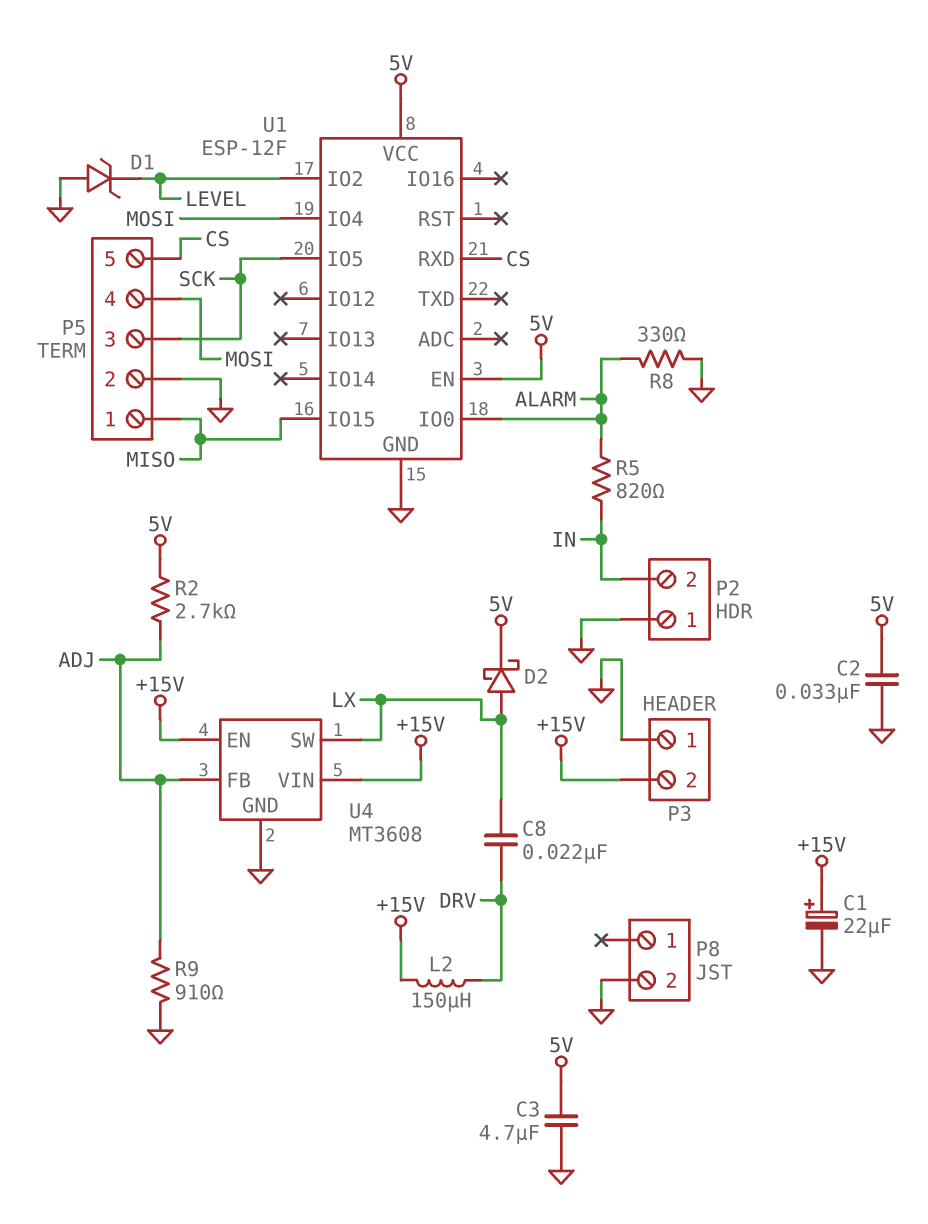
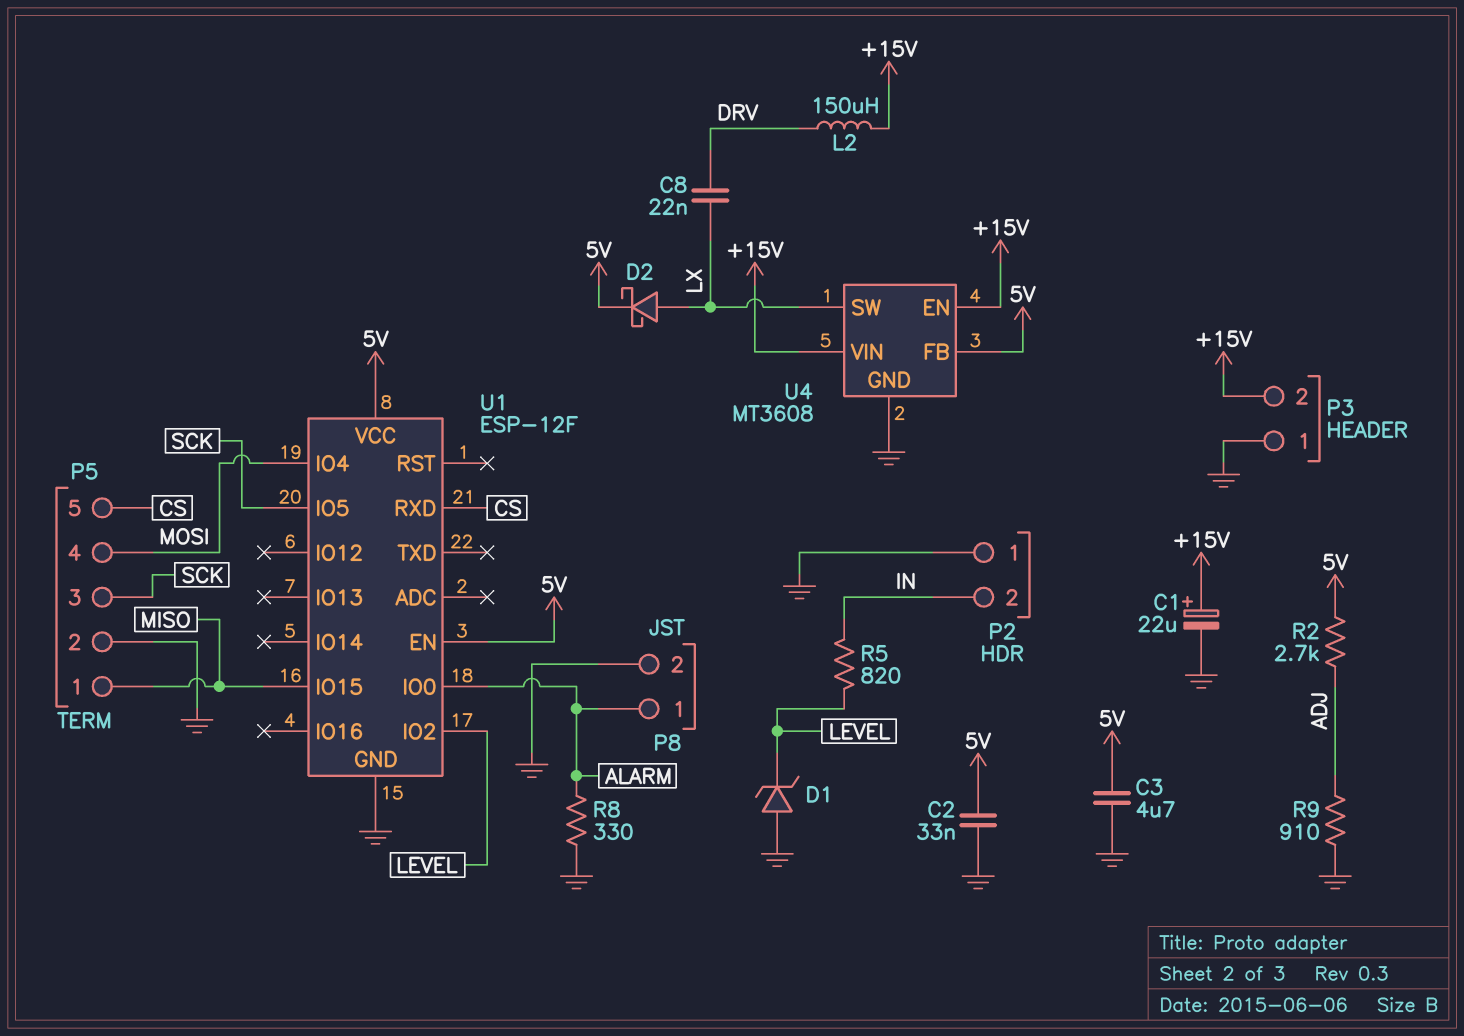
P8 pin 1: none -> ALARM
R5: 820 (ALARM, IN) -> 820 (IN, LEVEL)
U4 pin FB: ADJ -> 5V

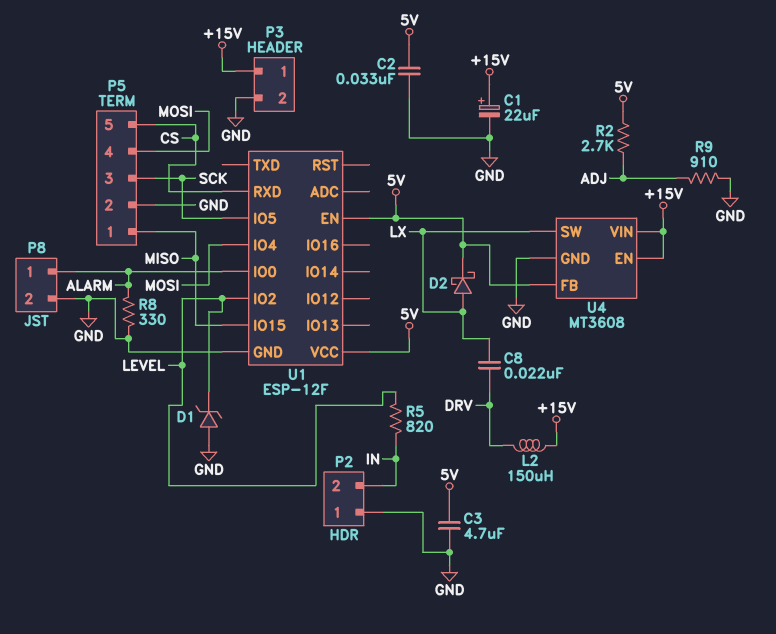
P3 pin 1: GND -> +15V
P3 pin 2: +15V -> GND

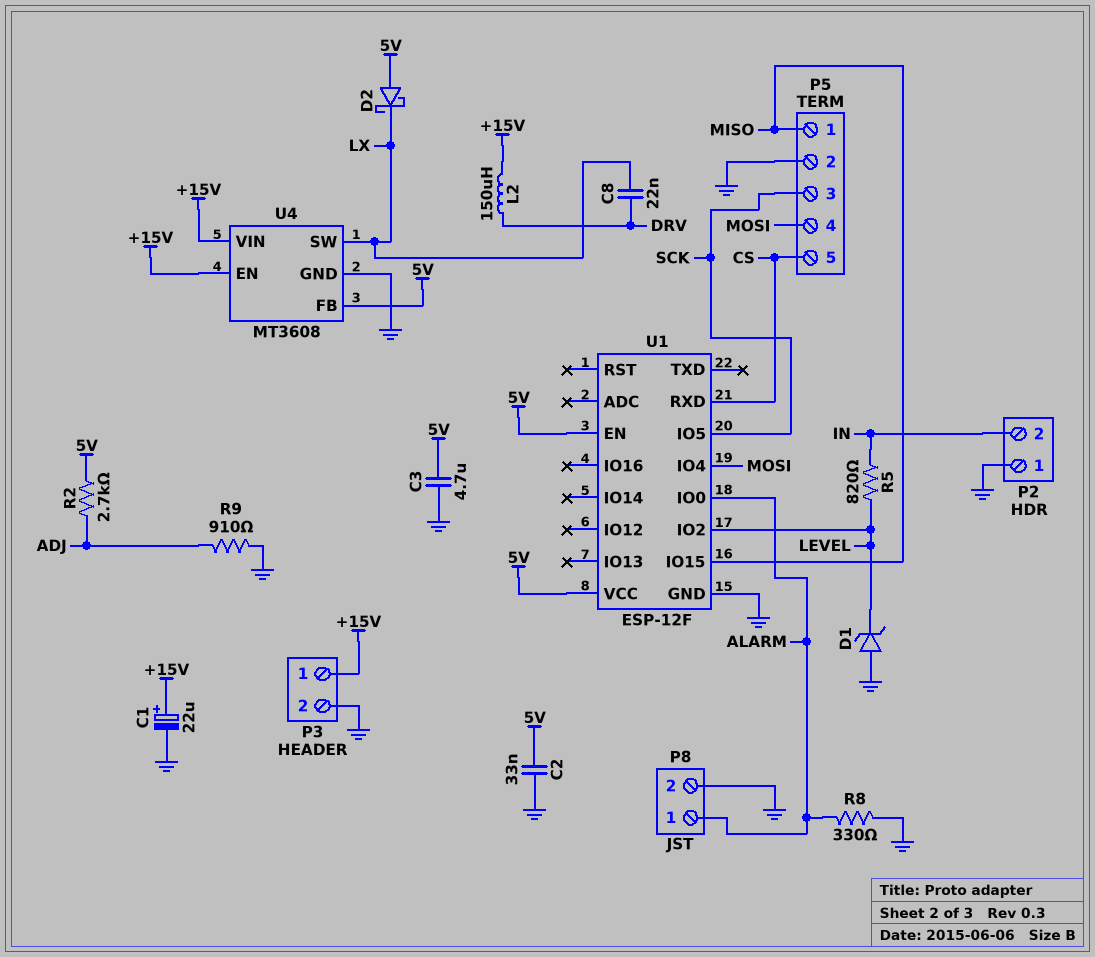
D2: schottky (A LX, K 5V) -> schottky (A 5V, K LX)

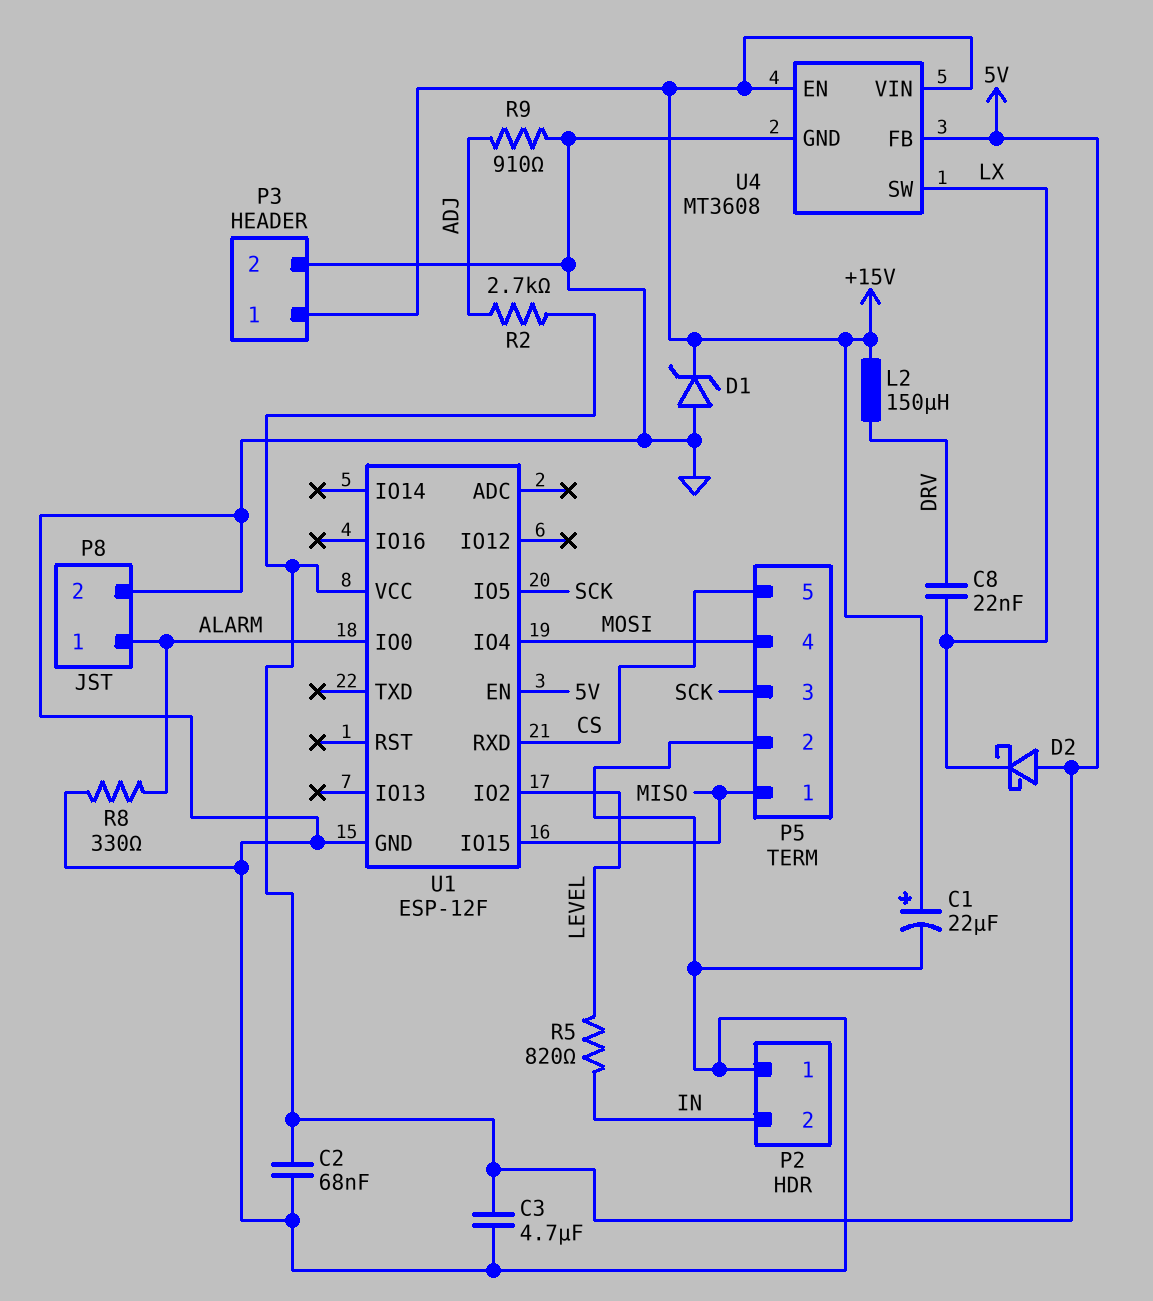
C2: 33nF (5V, GND) -> 68nF (5V, GND)
D1: zener (A GND, K LEVEL) -> zener (A GND, K +15V)

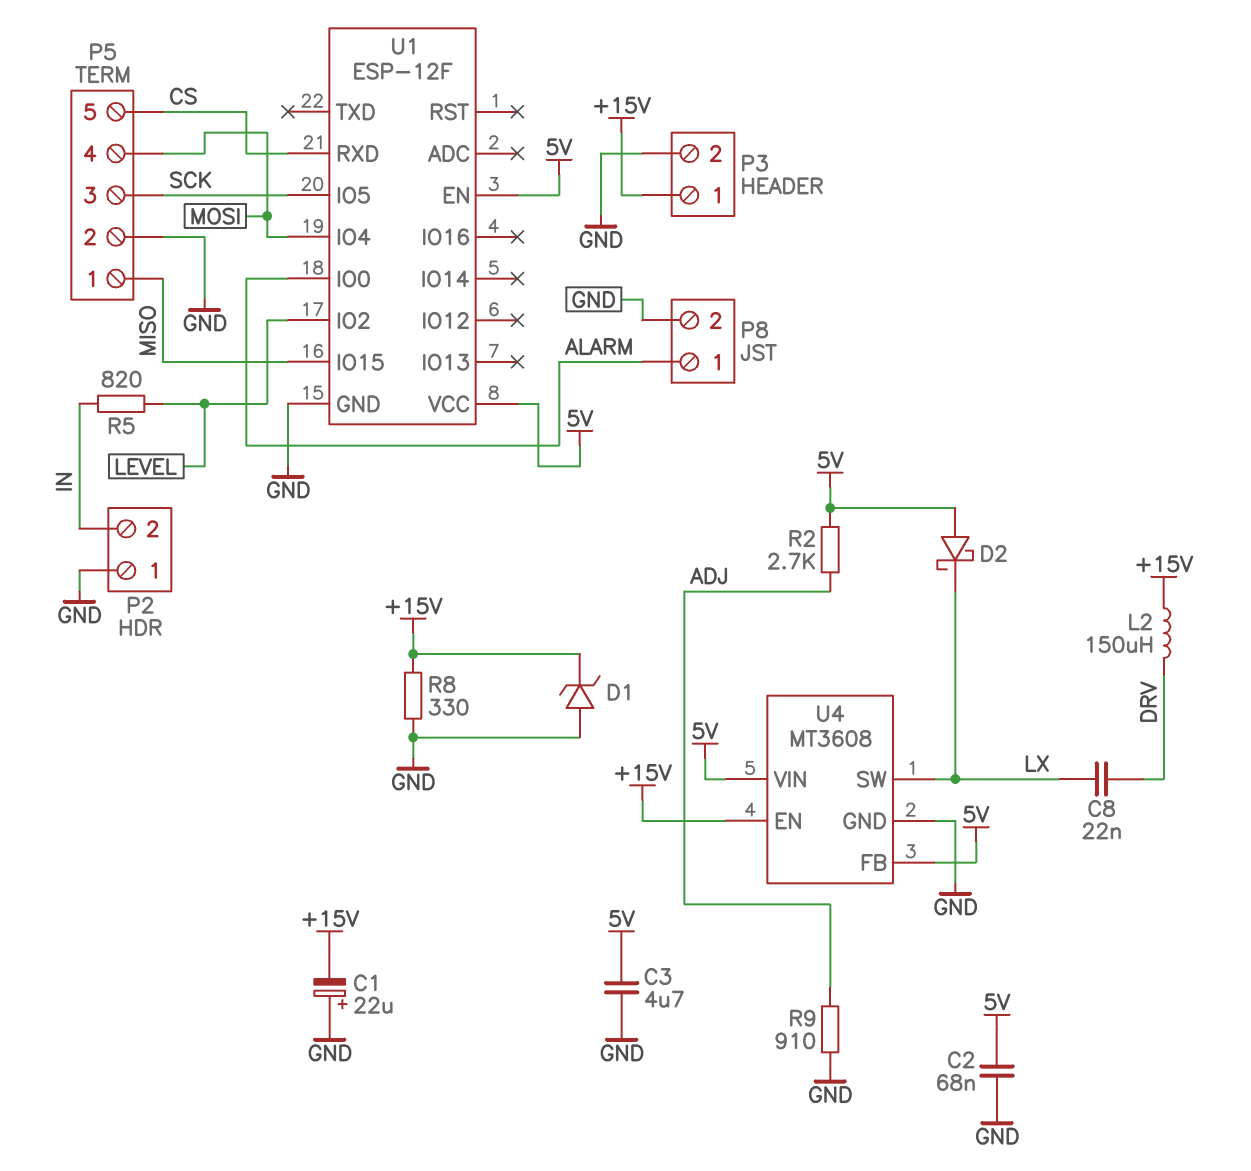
C1: 22uF (plus +15V, minus GND) -> 22uF (plus GND, minus +15V)
R8: 330 (ALARM, GND) -> 330 (+15V, GND)
U4 pin VIN: +15V -> 5V

